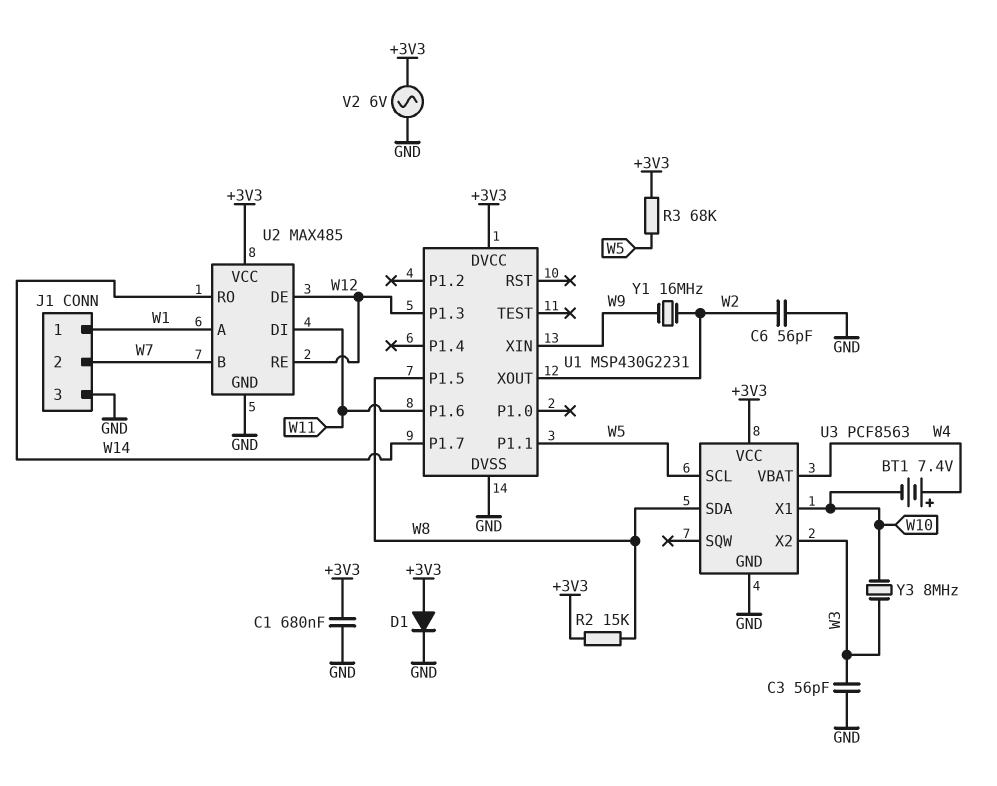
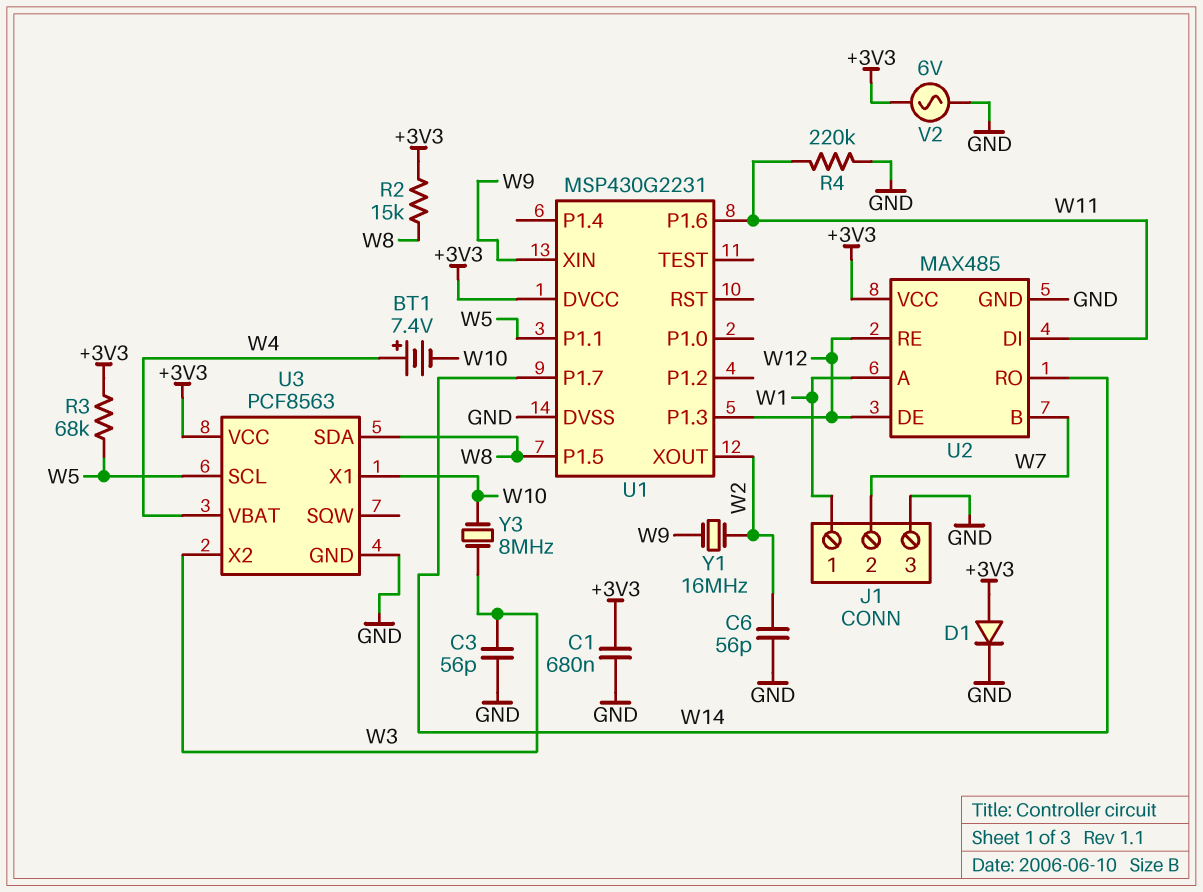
R4: none -> 220k (GND, W11)

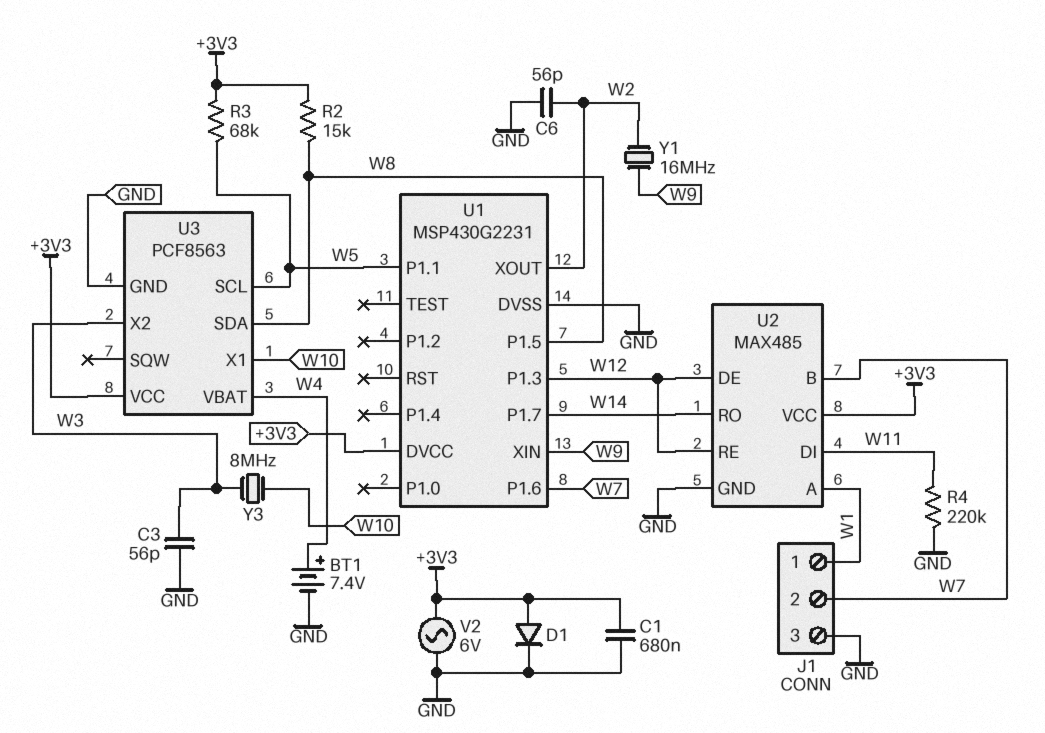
BT1: 7.4V (plus W4, minus W10) -> 7.4V (plus W4, minus GND)
U1 pin P1.6: W11 -> W7

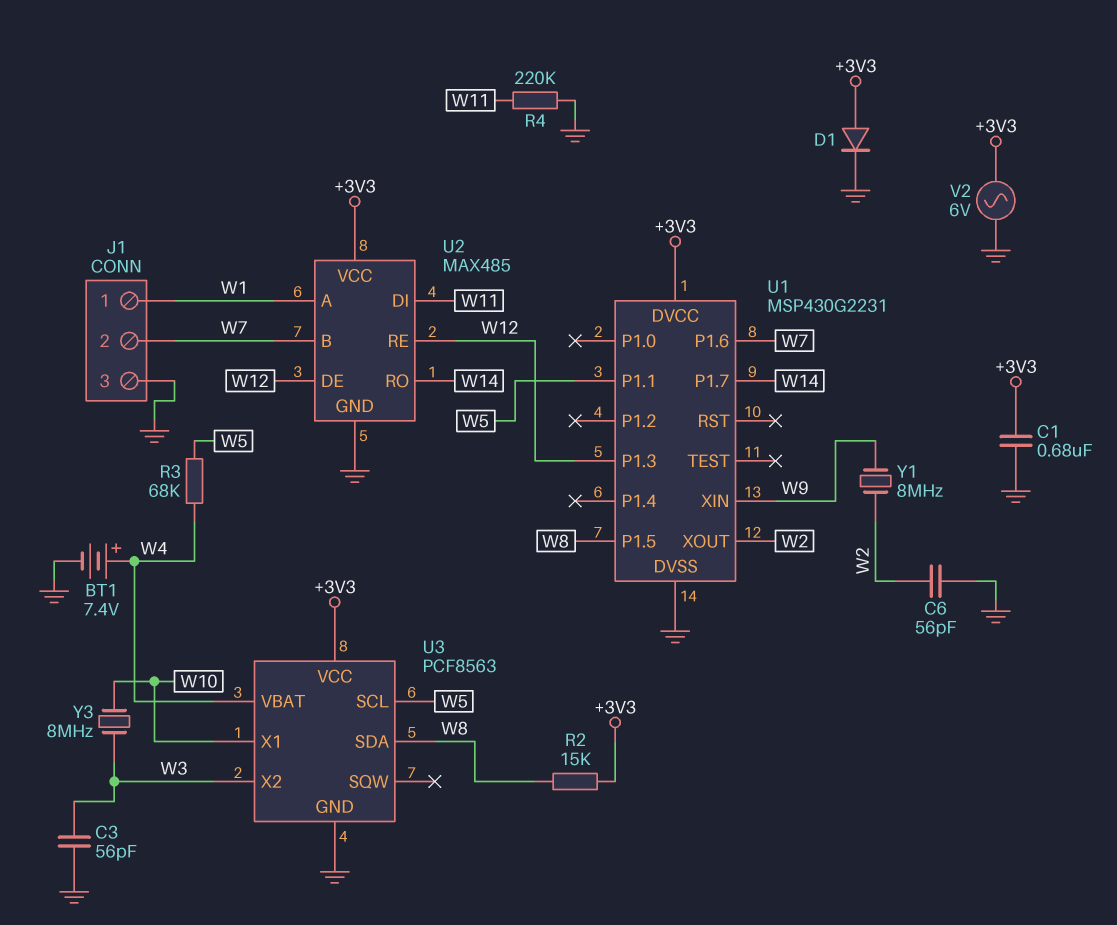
R3: 68k (+3V3, W5) -> 68k (W4, W5)
Y1: 16MHz (W2, W9) -> 8MHz (W2, W9)

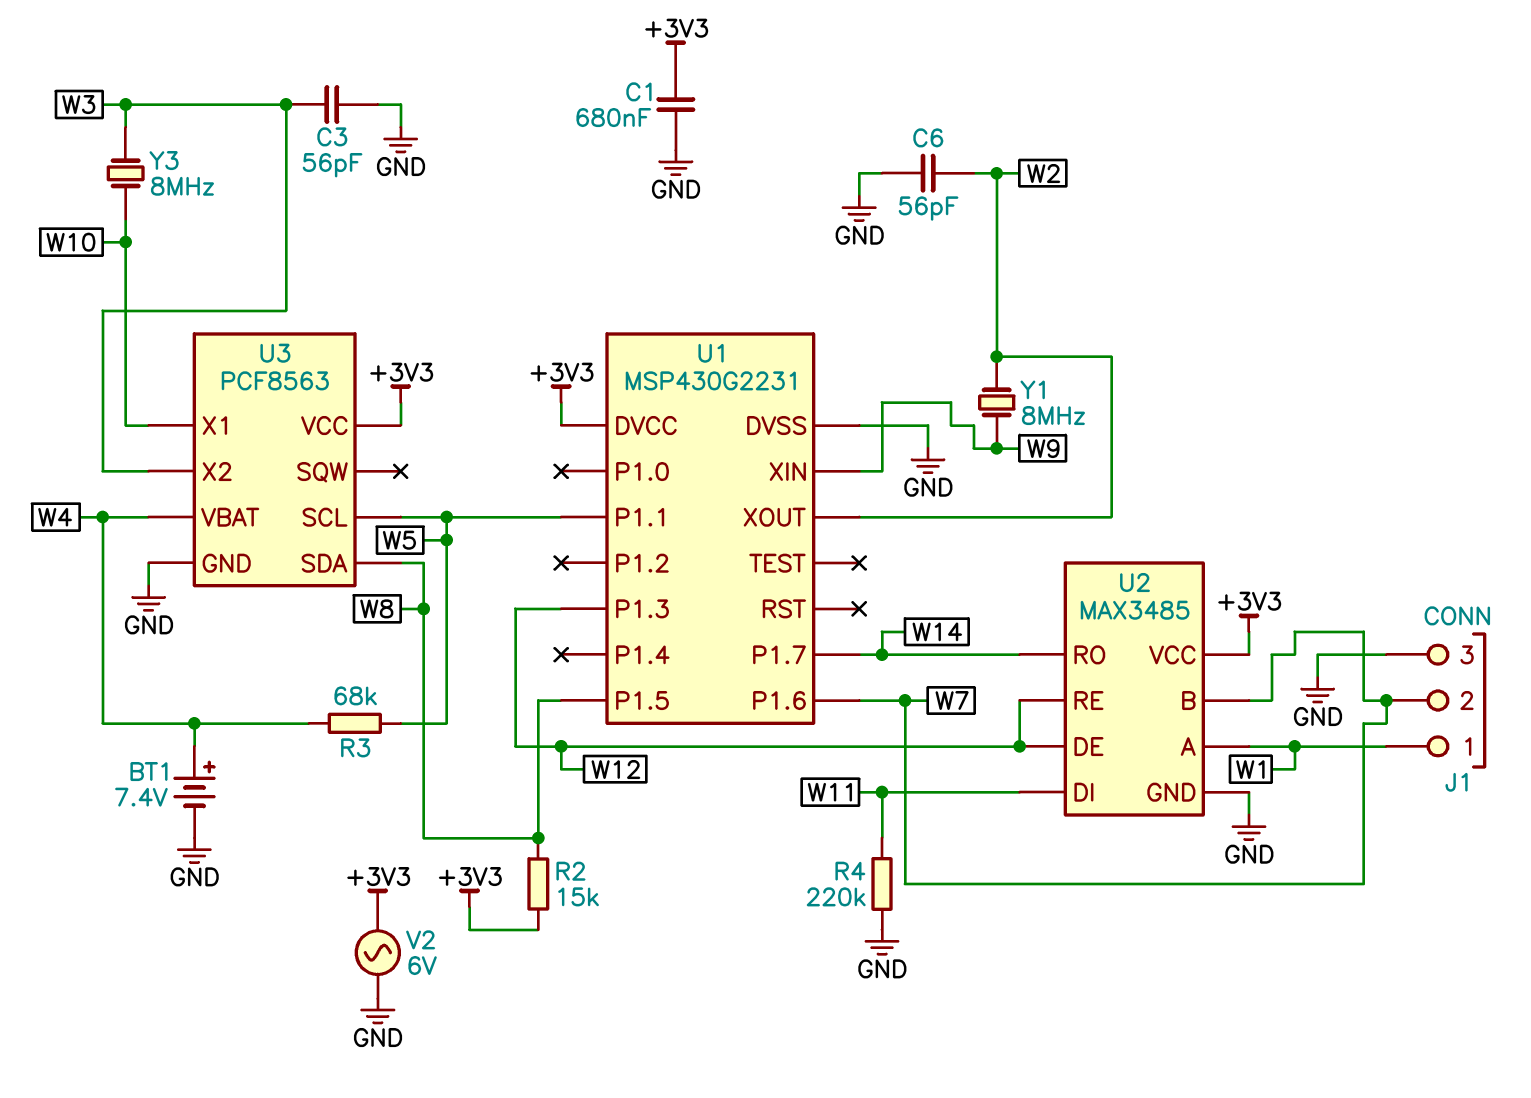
D1: diode (A +3V3, K GND) -> none
U2: MAX485 -> MAX3485

